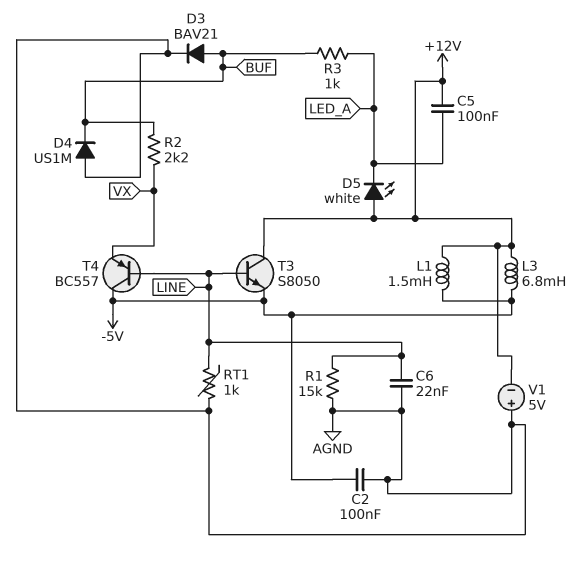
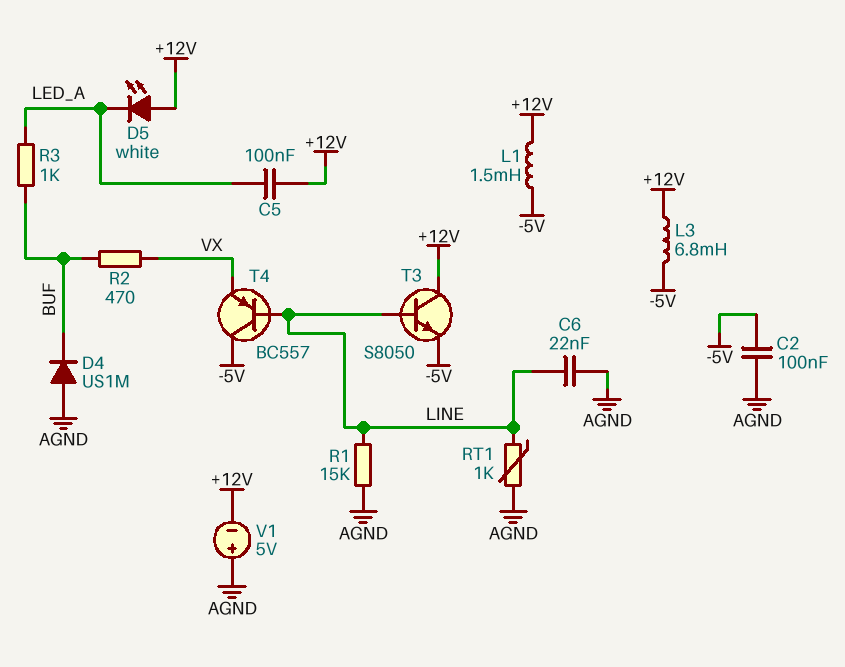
D3: diode BAV21 (A BUF, K AGND) -> none
R2: 2.2k (BUF, VX) -> 470 (BUF, VX)

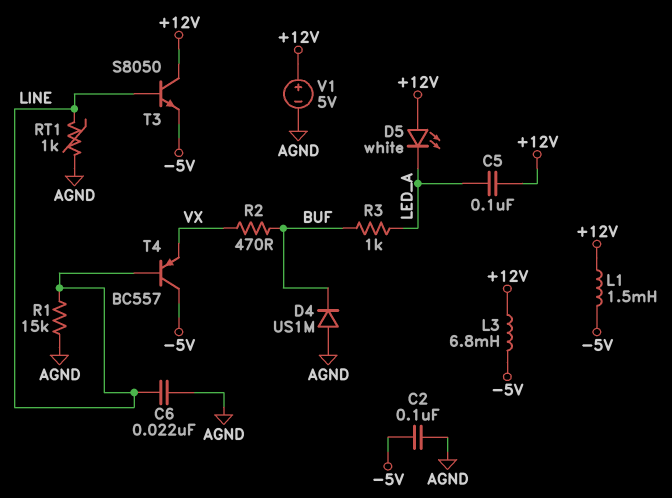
V1: 5V (plus AGND, minus +12V) -> 5V (plus +12V, minus AGND)

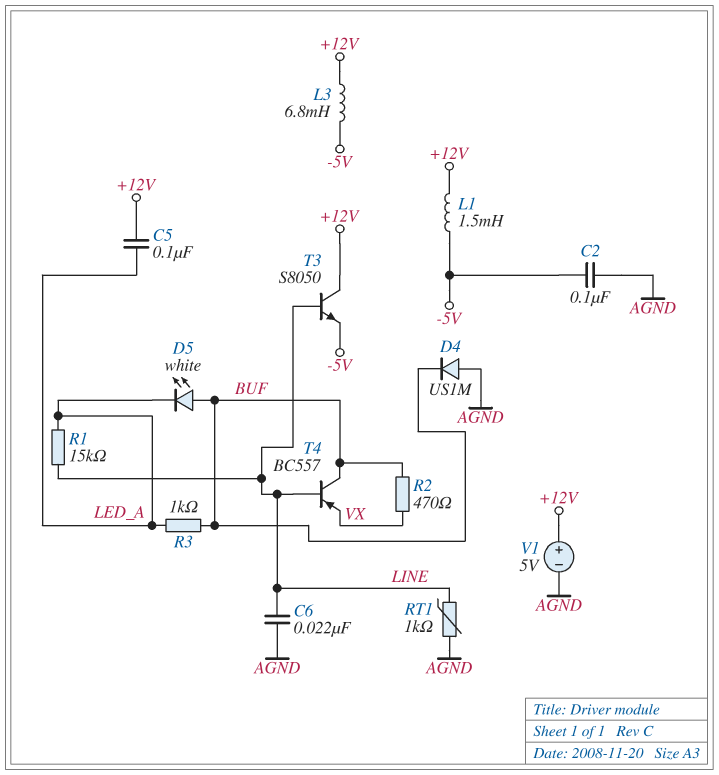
D5: LED white (A +12V, K LED_A) -> LED white (A BUF, K LED_A)
R1: 15k (AGND, LINE) -> 15k (LED_A, LINE)
T4: PNP BC557 (B LINE, C -5V, E VX) -> PNP BC557 (B LINE, C BUF, E VX)

